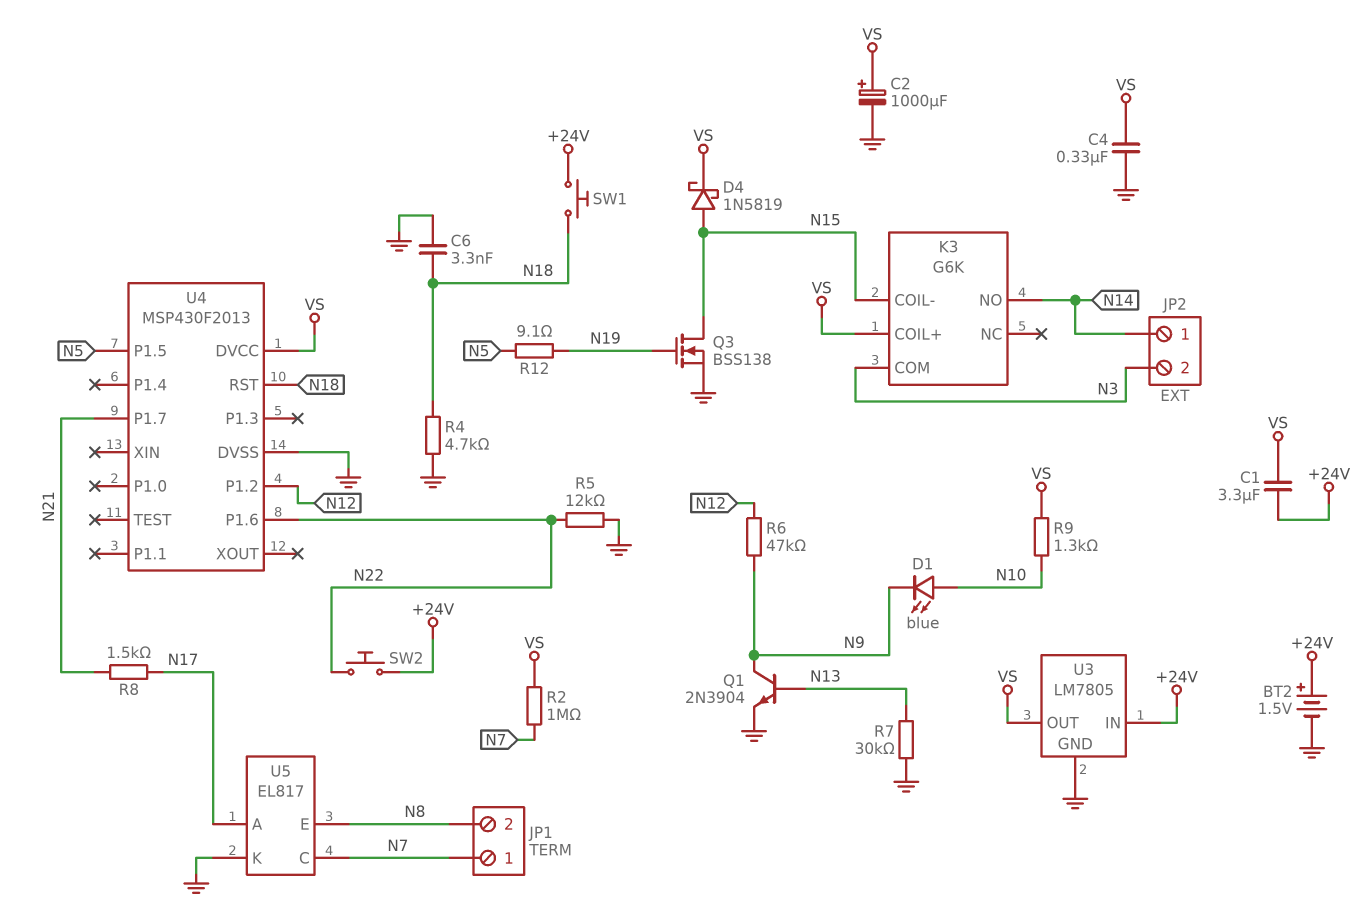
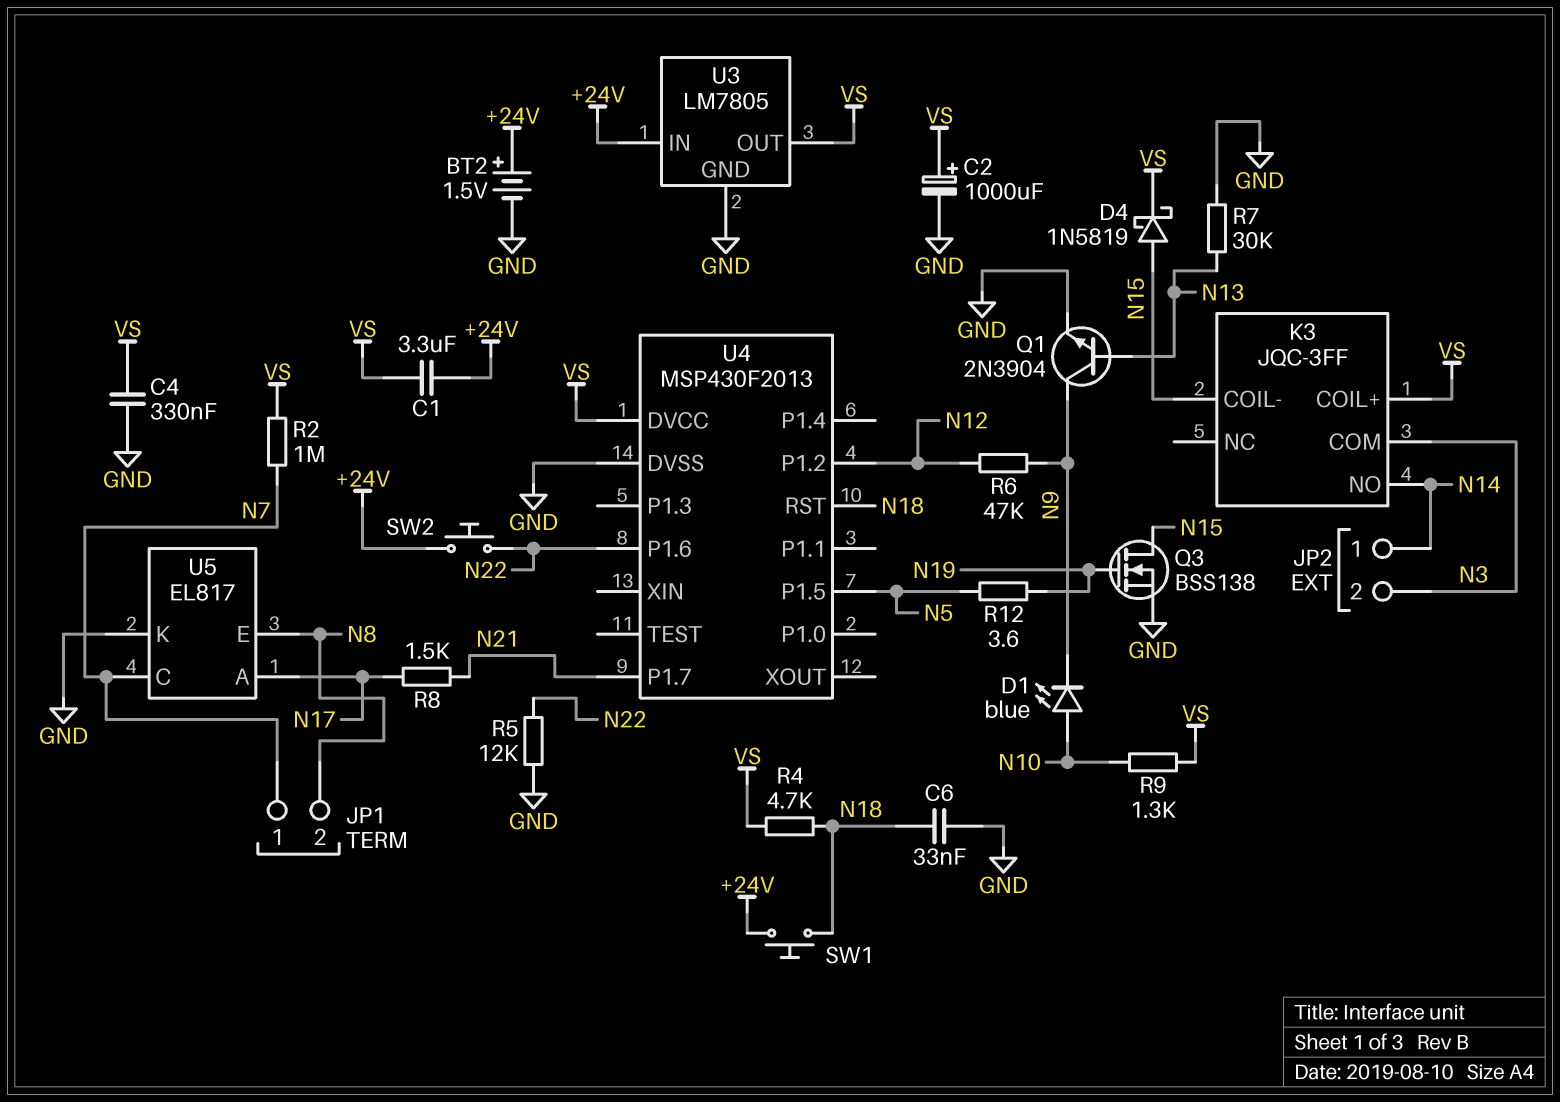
C6: 3.3nF (GND, N18) -> 33nF (GND, N18)
K3: G6K -> JQC-3FF
R4: 4.7k (GND, N18) -> 4.7k (N18, VS)
R12: 9.1 (N5, N19) -> 3.6 (N5, N19)

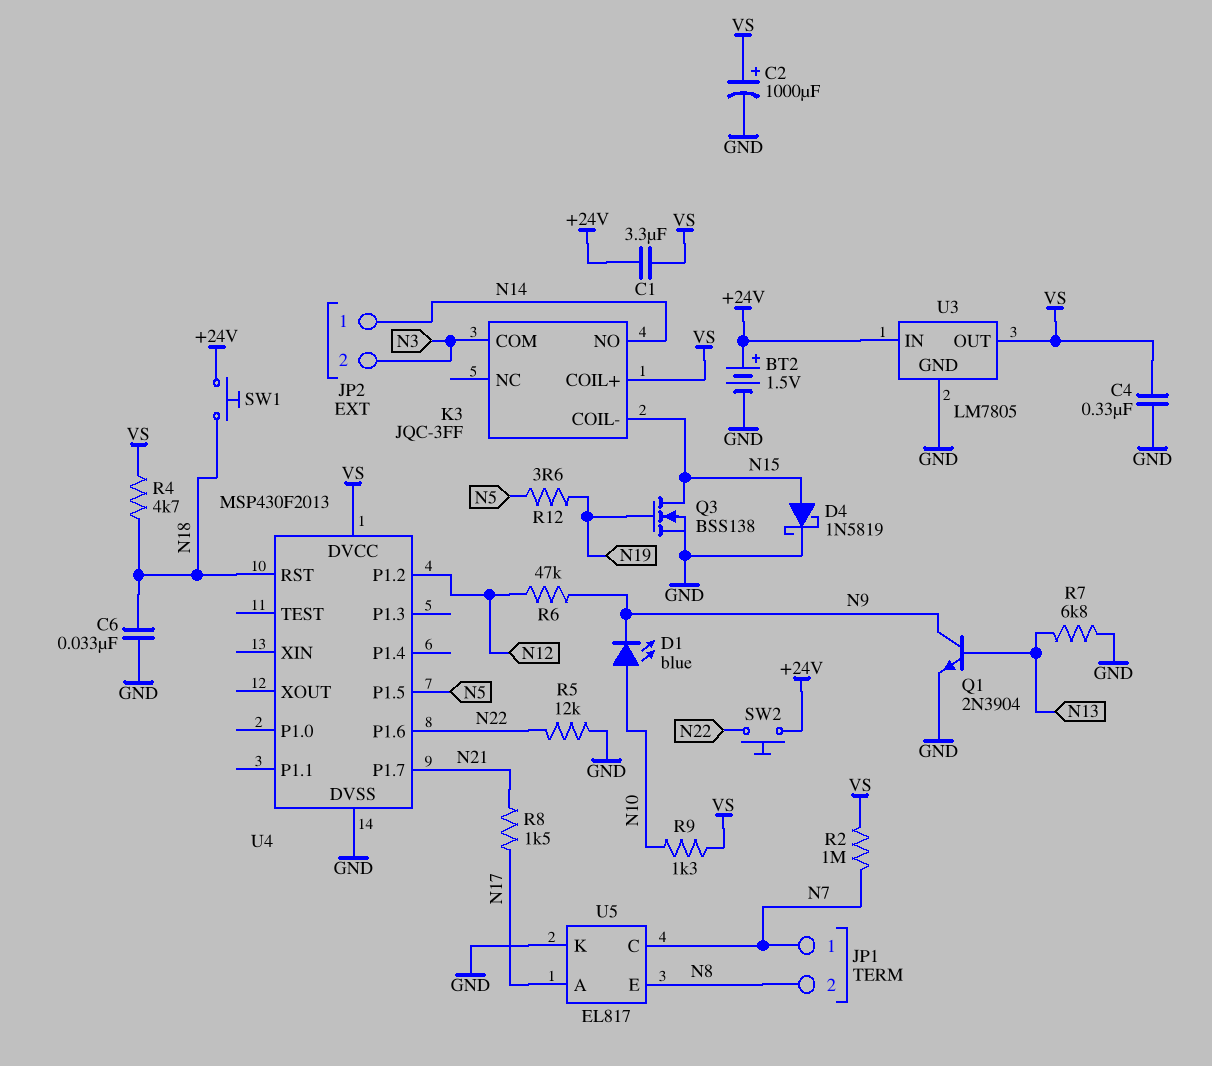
D4: schottky 1N5819 (A N15, K VS) -> schottky 1N5819 (A N15, K GND)
R7: 30k (GND, N13) -> 6.8k (GND, N13)

